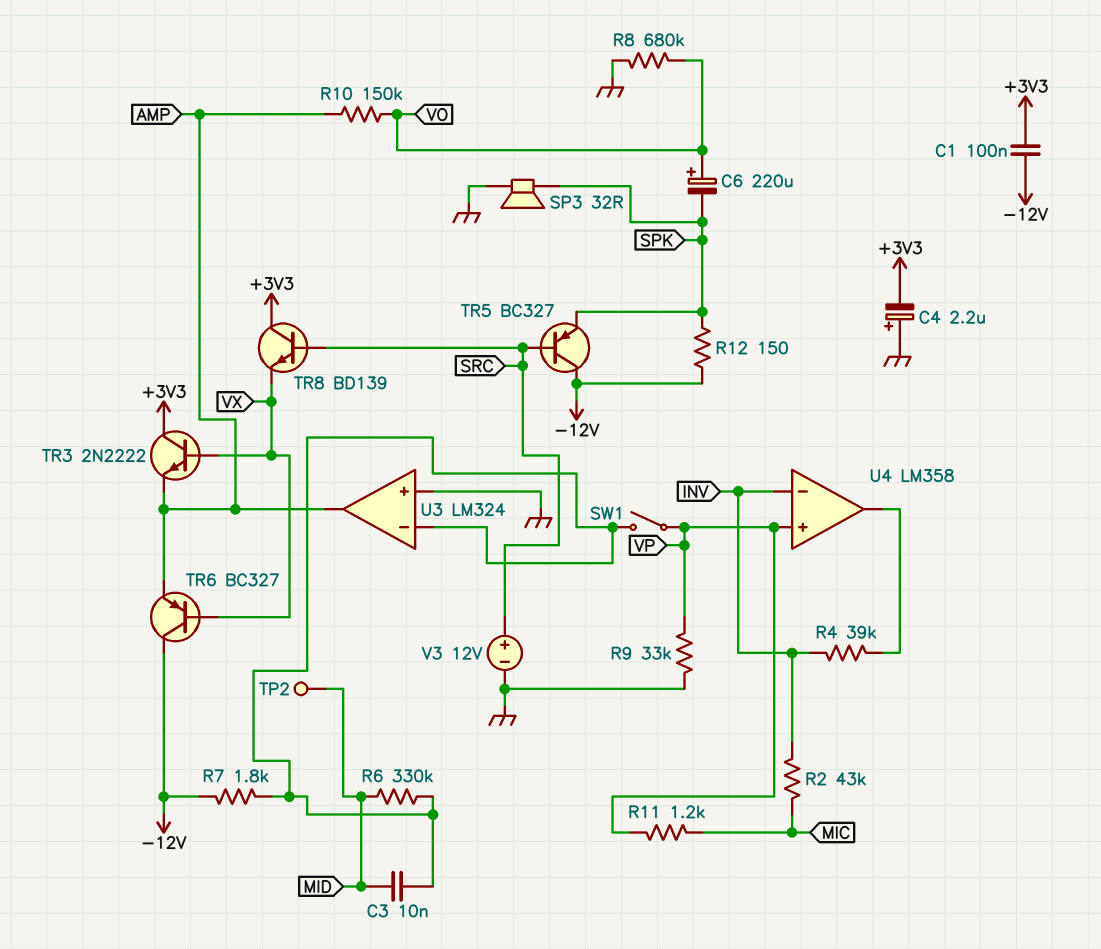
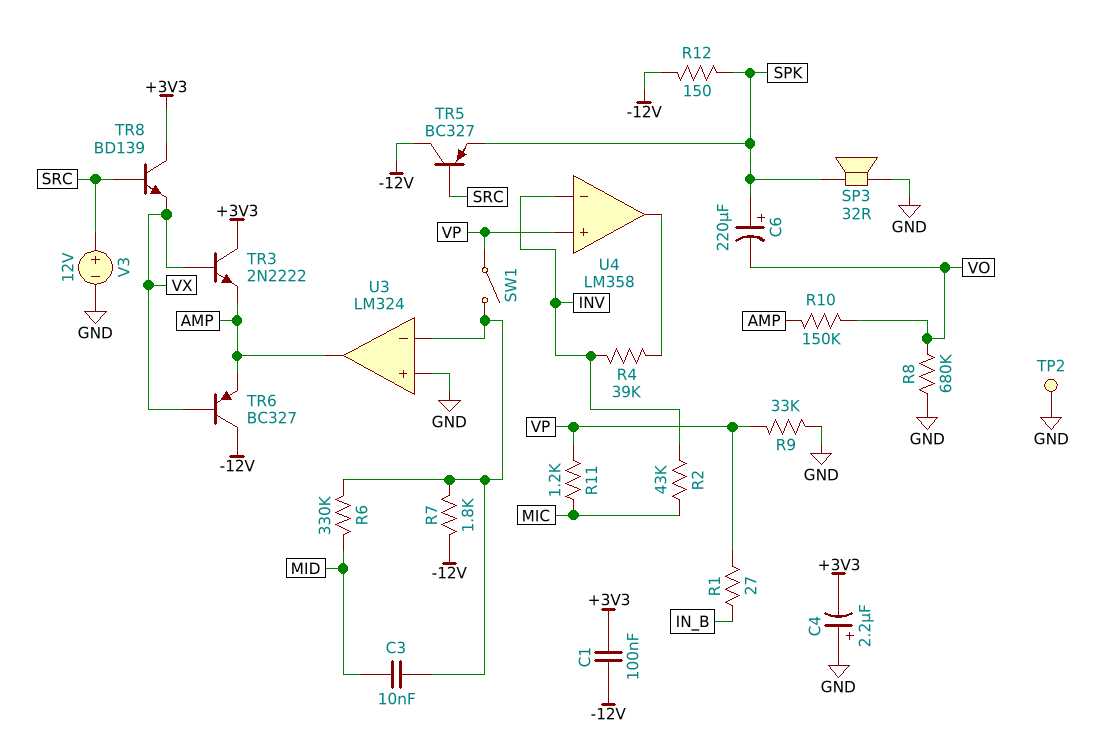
C6: 220uF (plus VO, minus SPK) -> 220uF (plus SPK, minus VO)
R1: none -> 27 (IN_B, VP)
TP2: test point (MID) -> test point (GND)

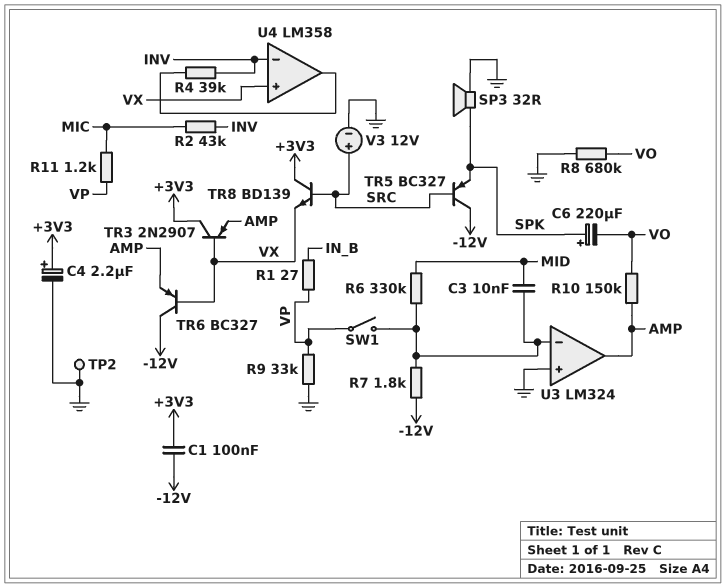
C4: 2.2uF (plus GND, minus +3V3) -> 2.2uF (plus +3V3, minus GND)
R12: 150 (-12V, SPK) -> none
TR3: NPN 2N2222 (B VX, C +3V3, E AMP) -> PNP 2N2907 (B VX, C +3V3, E AMP)
U4 pin in+: VP -> VX

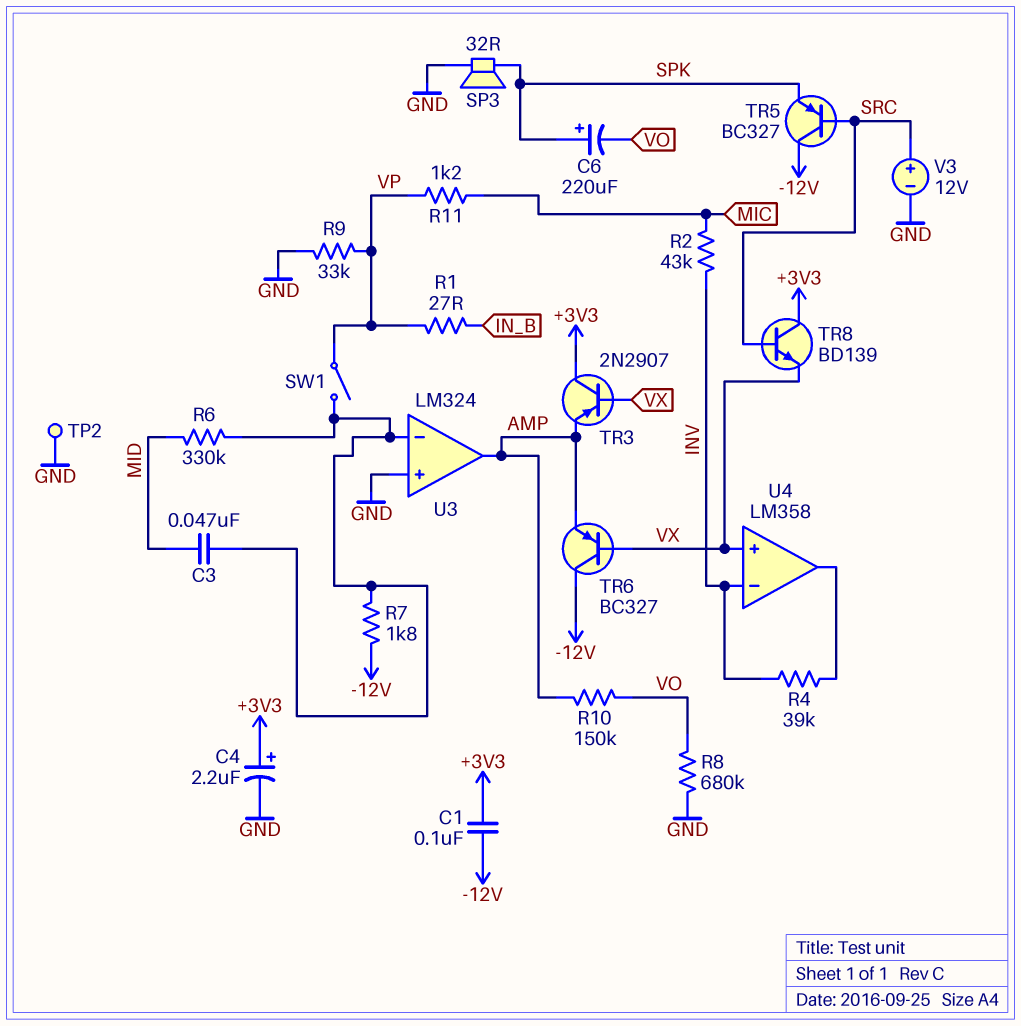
C3: 10nF (MID, U3/in-) -> 47nF (MID, U3/in-)

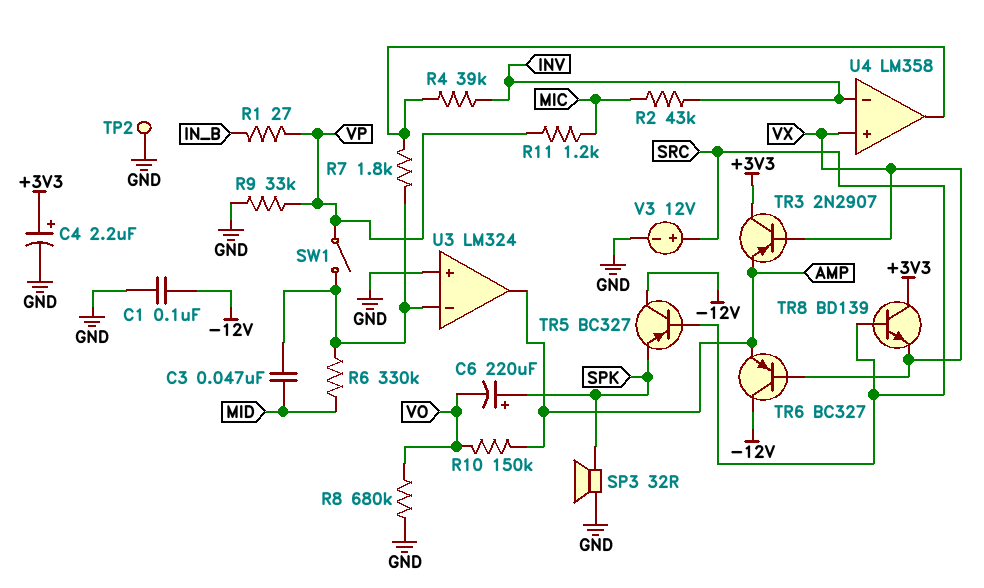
C1: 100nF (+3V3, -12V) -> 100nF (-12V, GND)
R7: 1.8k (-12V, U3/in-) -> 1.8k (U3/in-, U4/out)

